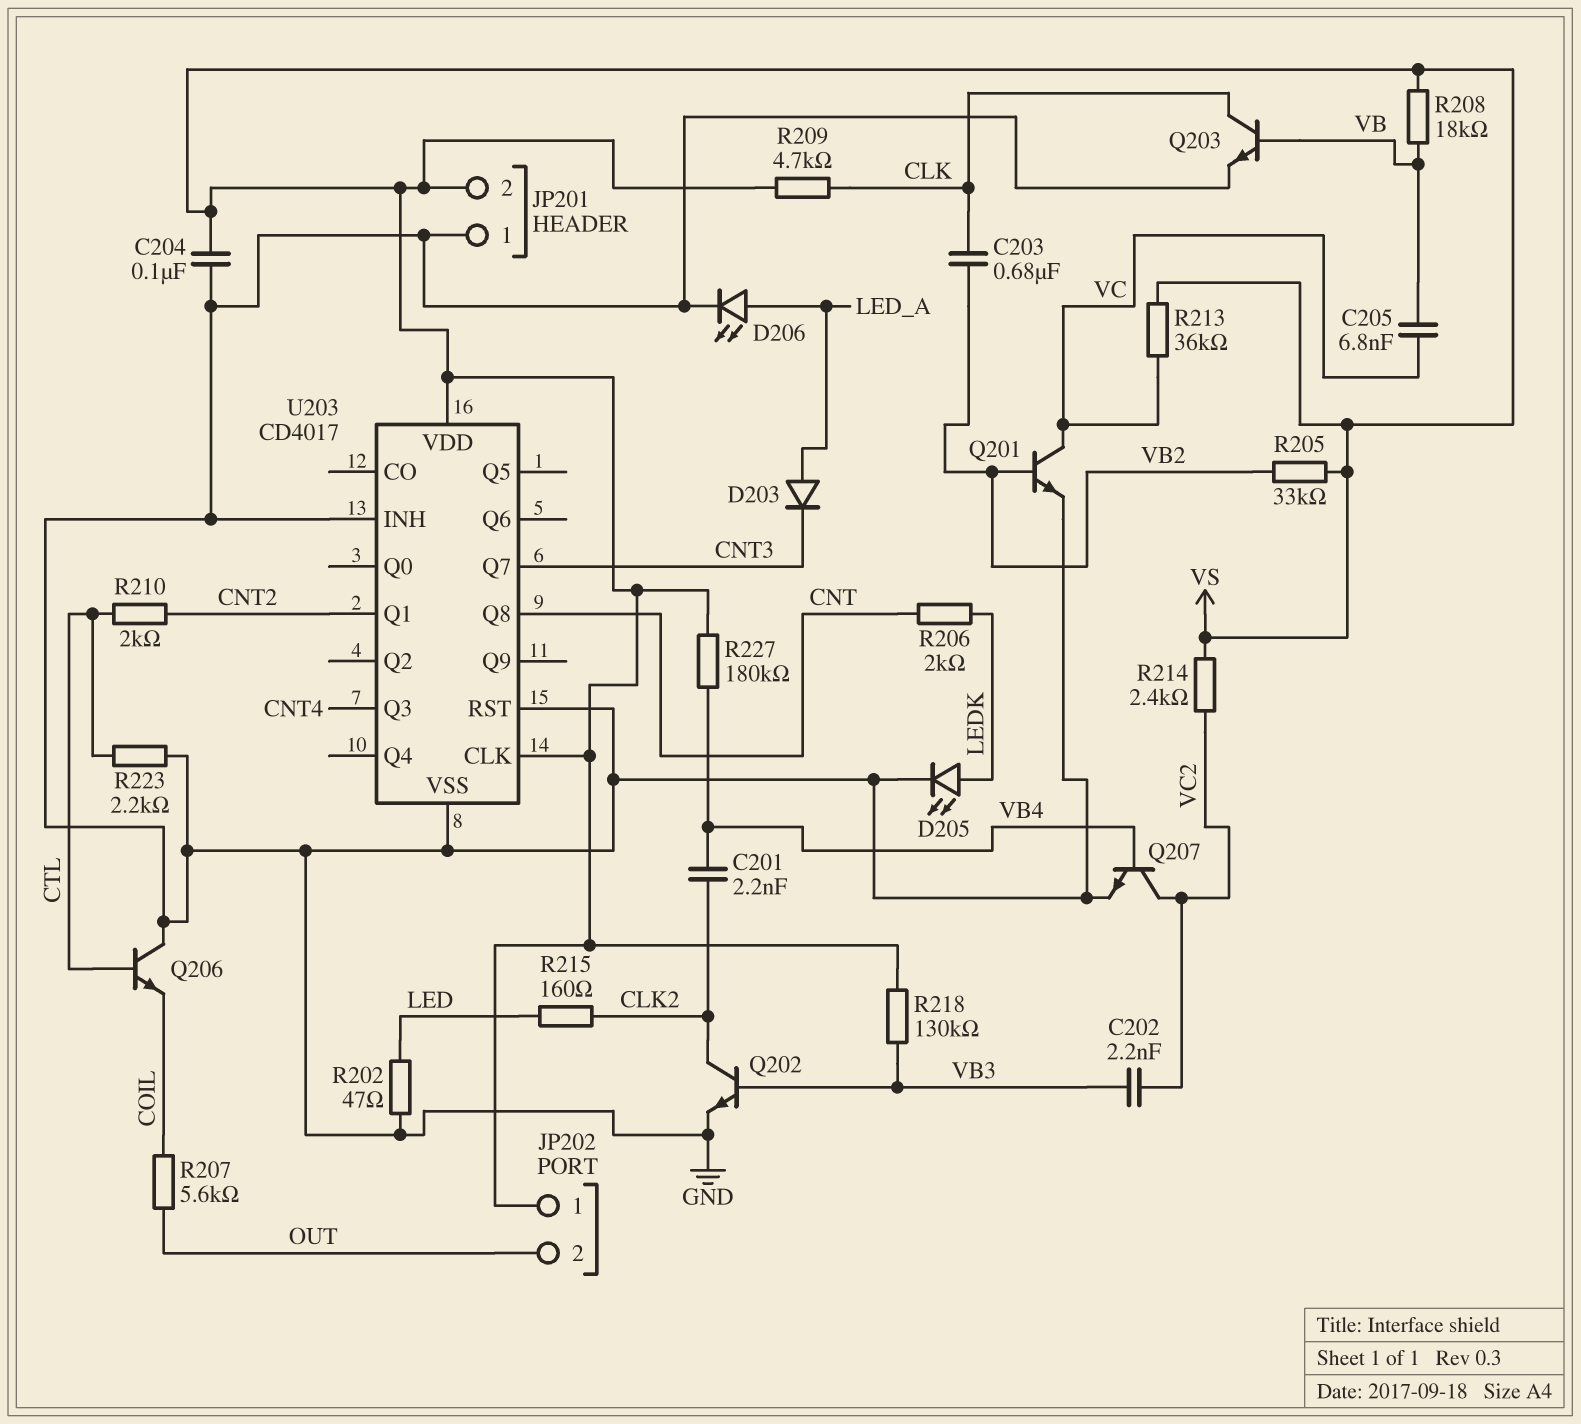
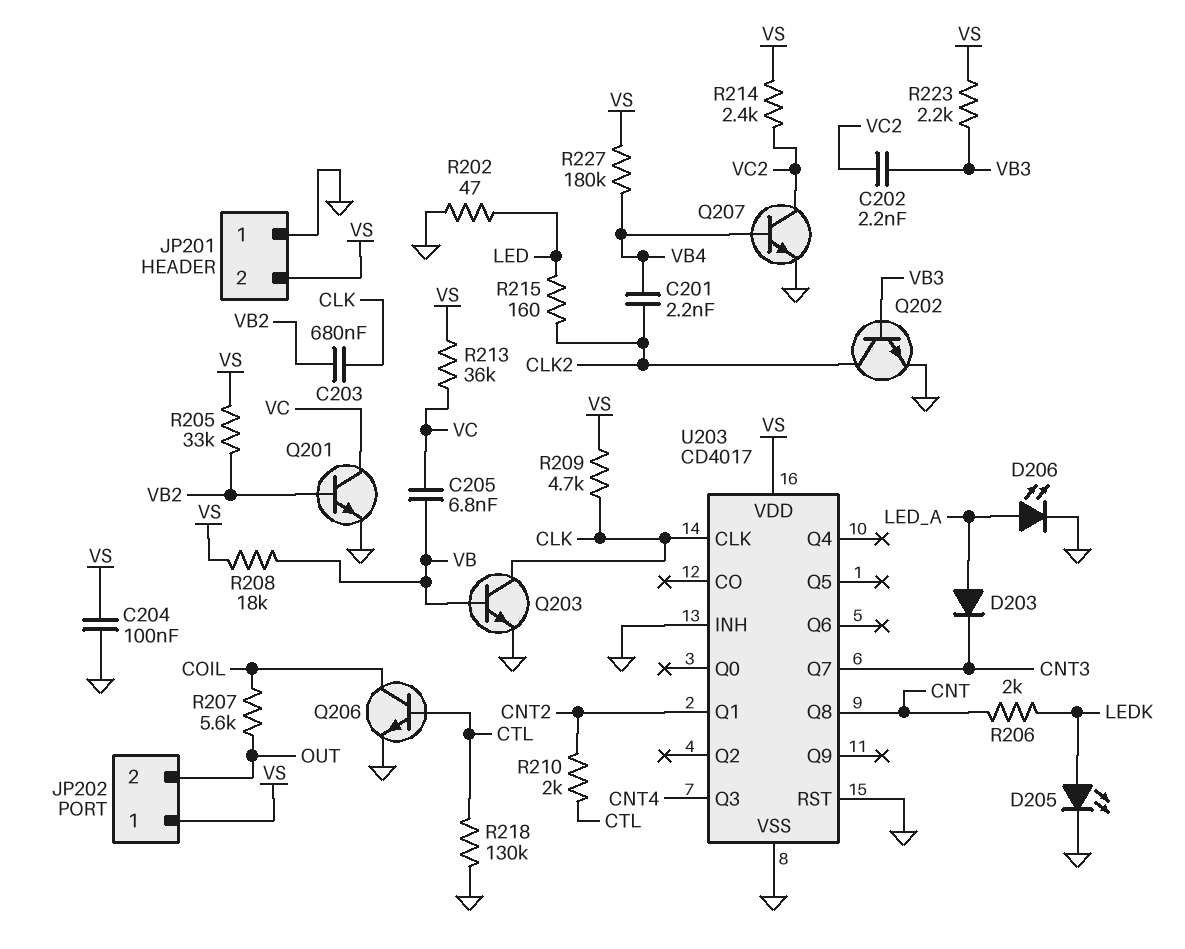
Q206: NPN (B CTL, C GND, E COIL) -> NPN (B CTL, C COIL, E GND)
R218: 130k (VB3, VS) -> 130k (CTL, GND)
R223: 2.2k (CTL, GND) -> 2.2k (VB3, VS)
U203 pin CLK: VS -> CLK

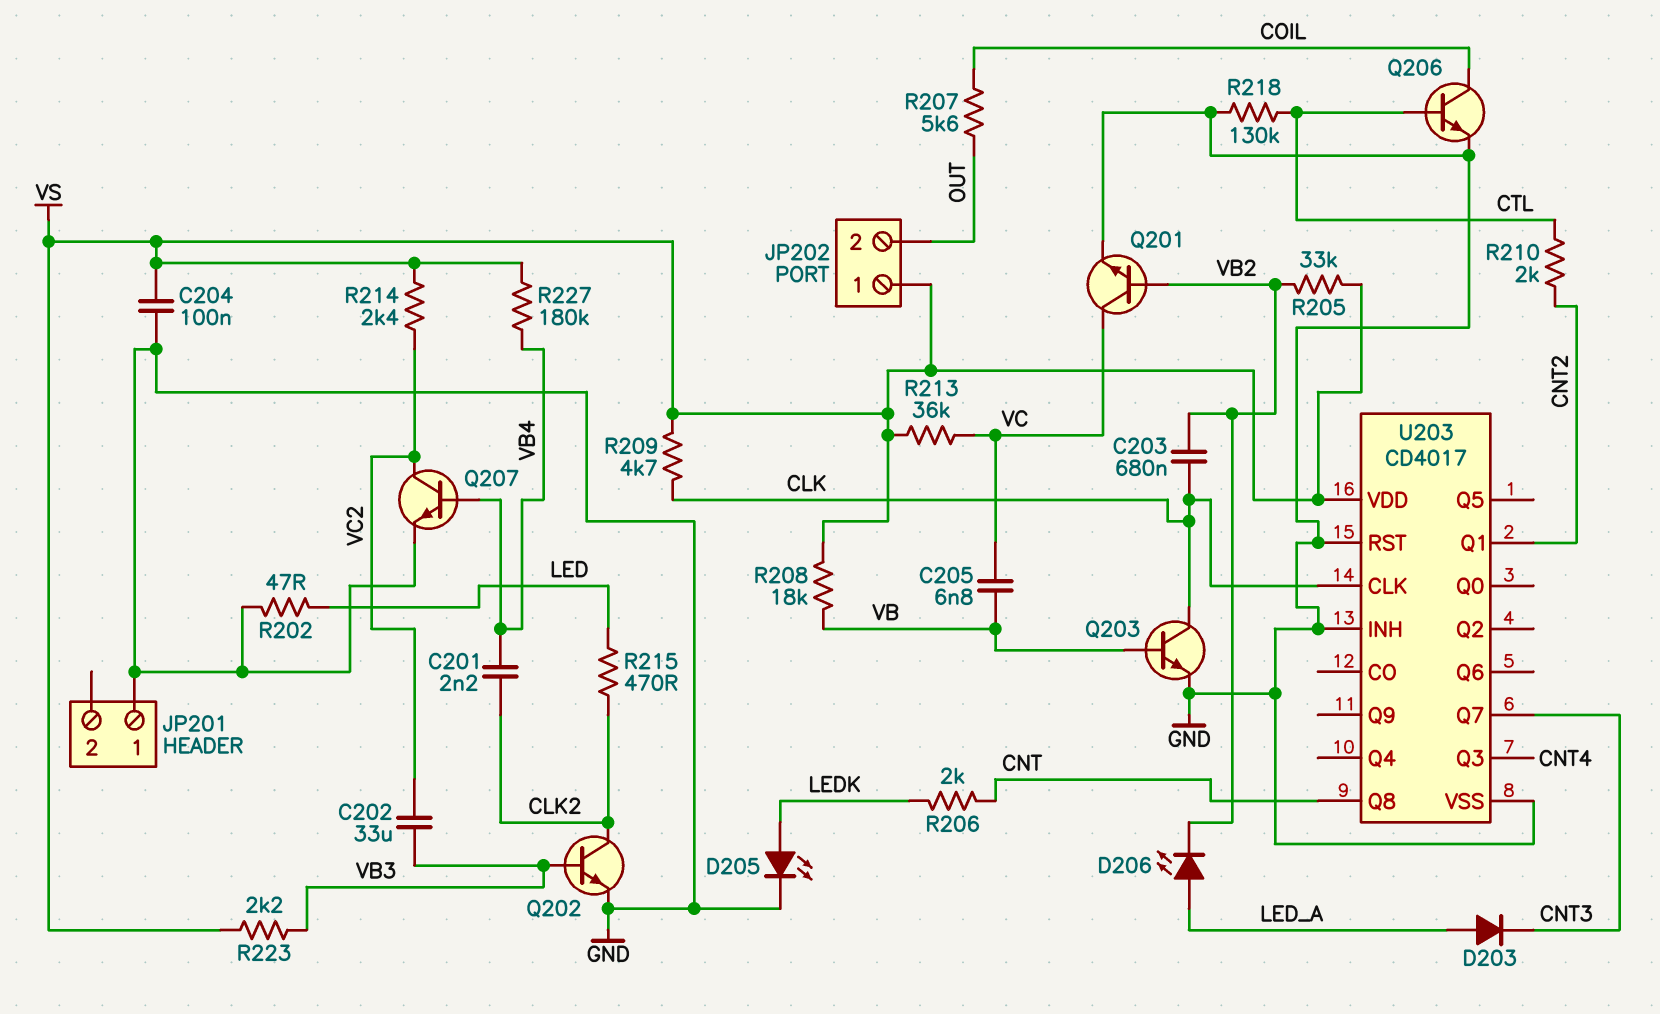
C202: 2.2nF (VB3, VC2) -> 33uF (VB3, VC2)
D206: LED (A LED_A, K GND) -> LED (A LED_A, K VB2)
JP201 pin 2: VS -> none
R215: 160 (CLK2, LED) -> 470 (CLK2, LED)

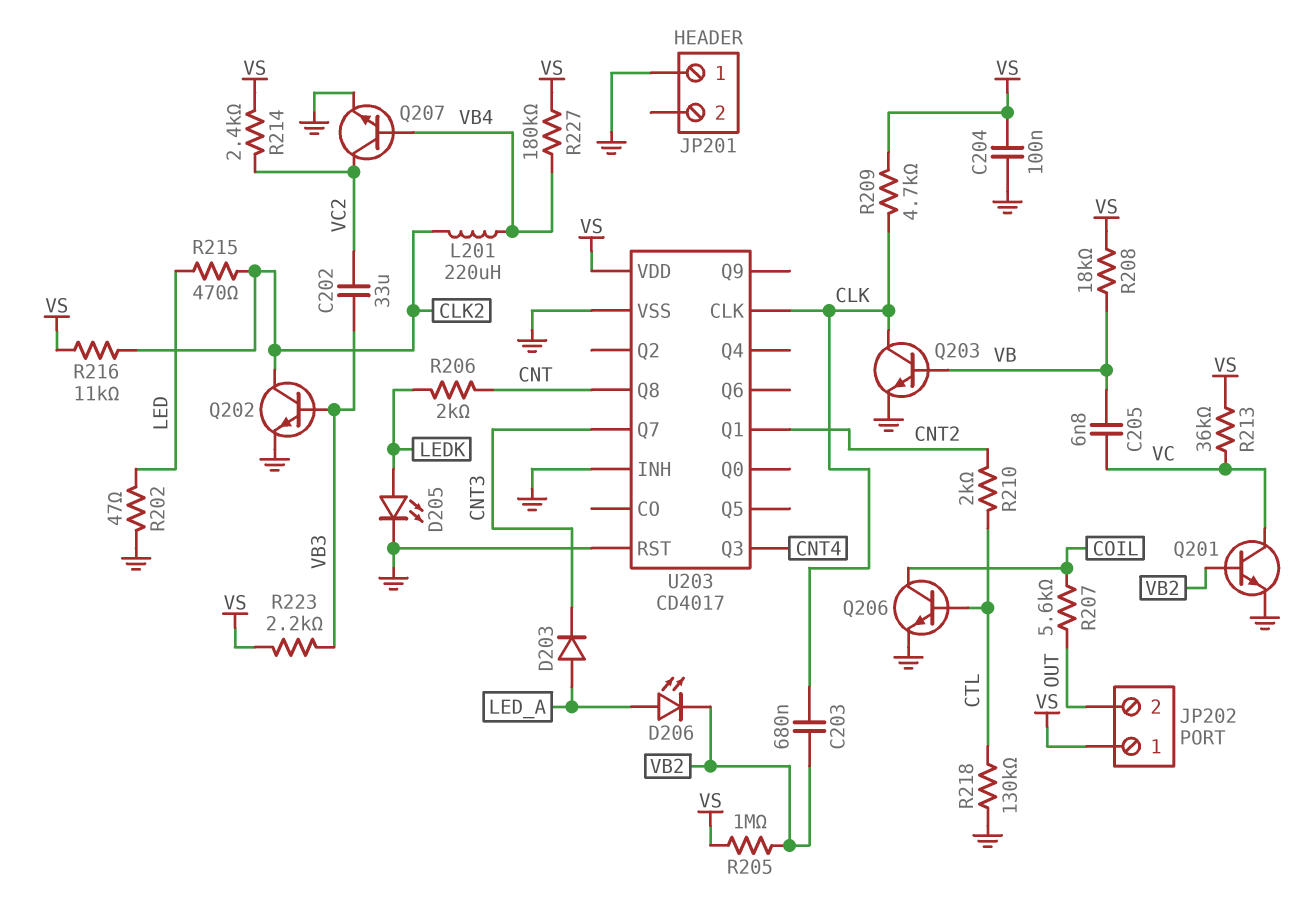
C201: 2.2nF (CLK2, VB4) -> none
L201: none -> 220uH (CLK2, VB4)
R205: 33k (VB2, VS) -> 1M (VB2, VS)
R216: none -> 11k (CLK2, VS)

